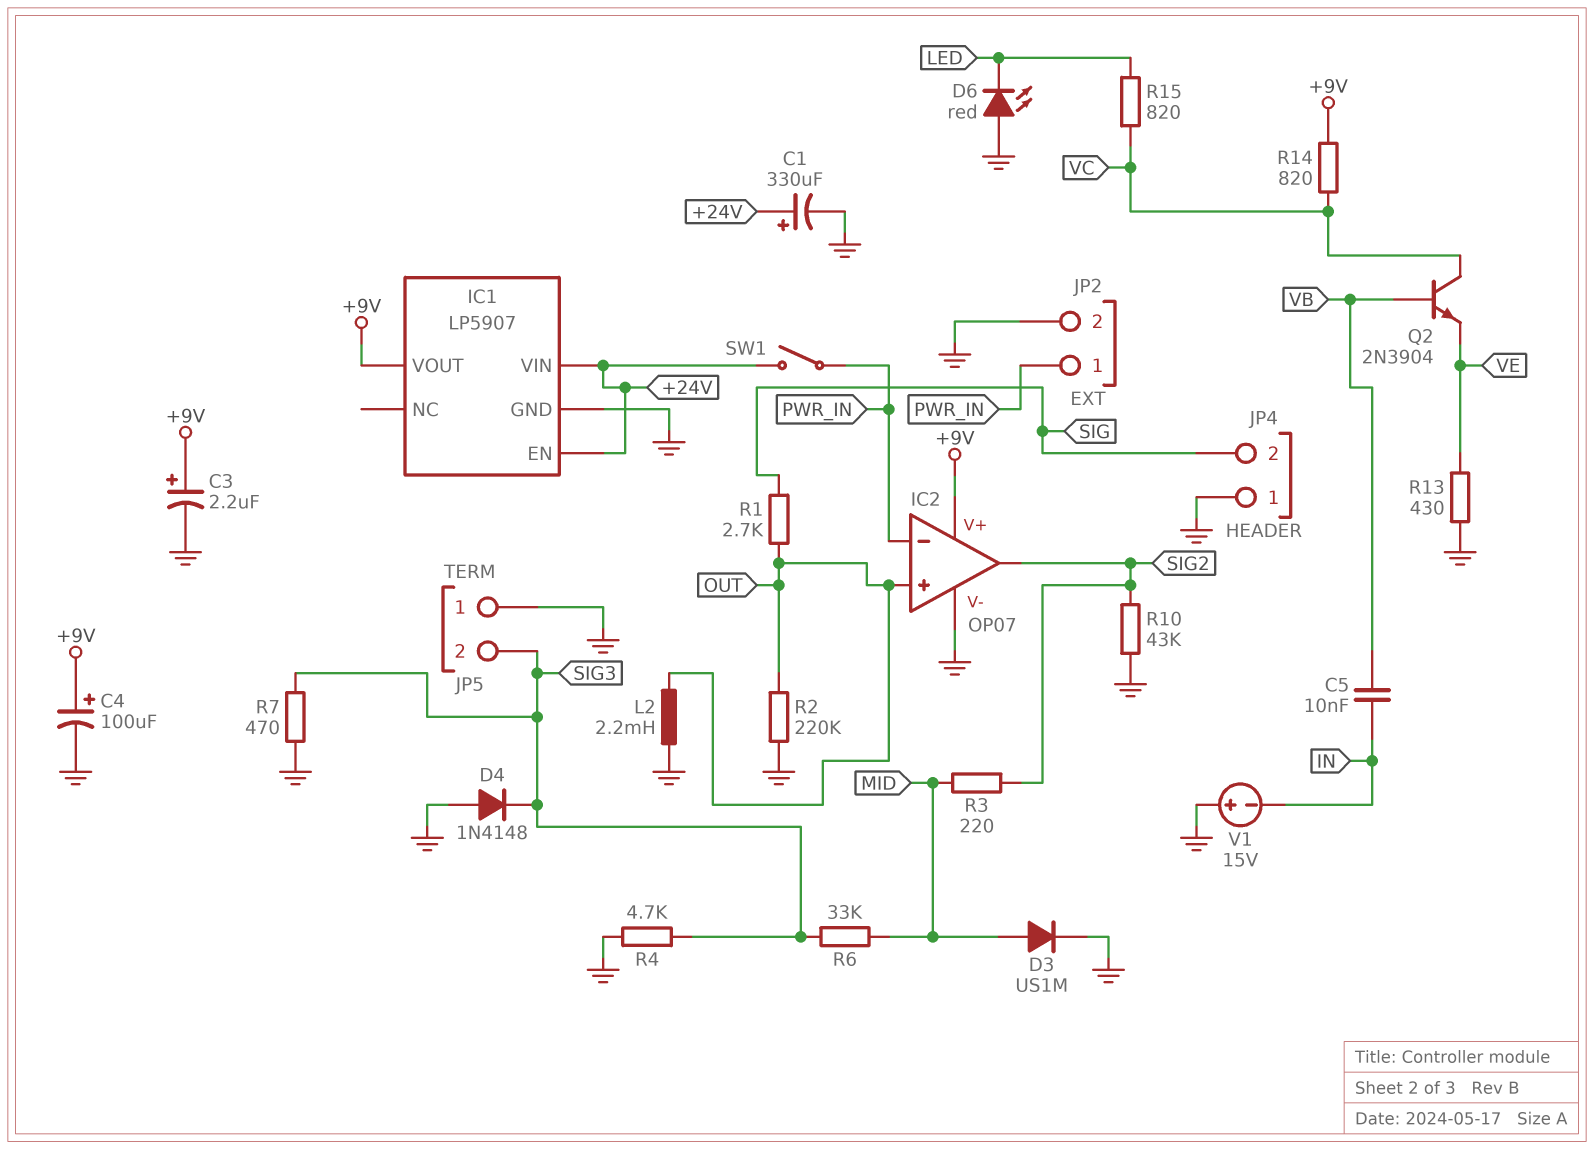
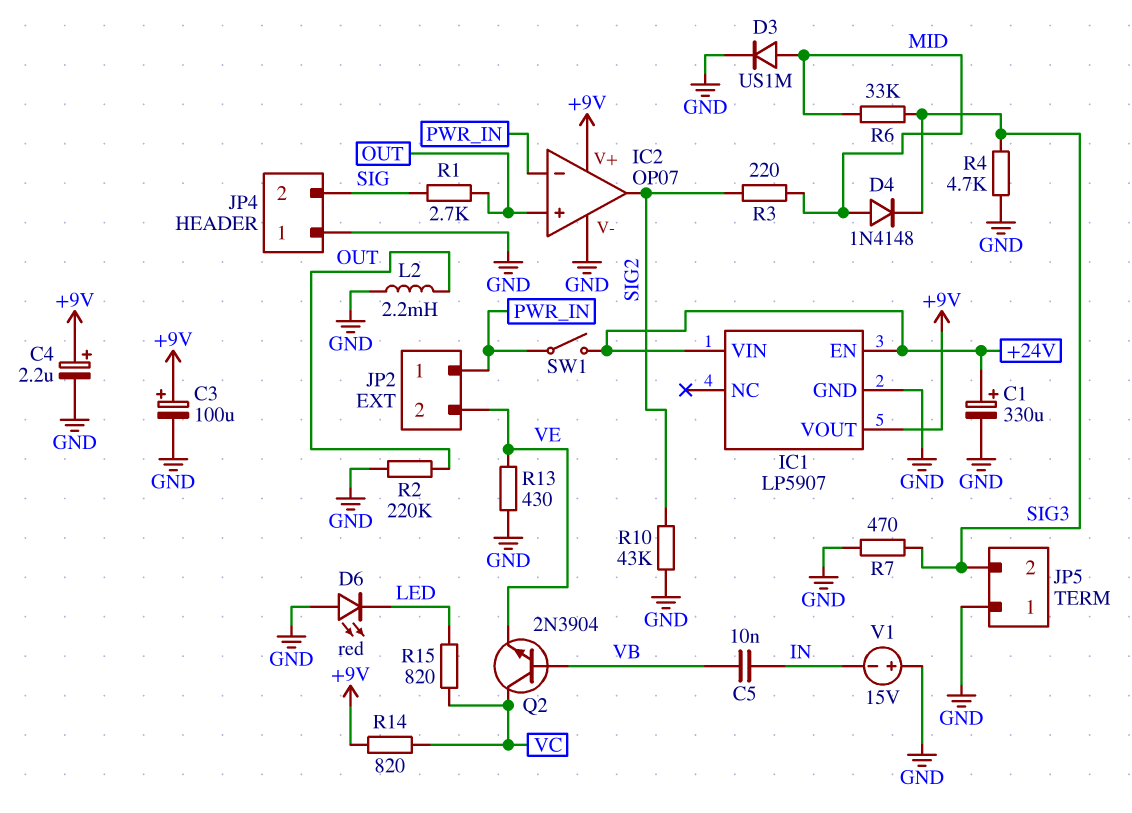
C3: 2.2uF (plus +9V, minus GND) -> 100uF (plus +9V, minus GND)
C4: 100uF (plus +9V, minus GND) -> 2.2uF (plus +9V, minus GND)
D4: diode 1N4148 (A GND, K SIG3) -> diode 1N4148 (A MID, K SIG3)
JP2 pin 2: GND -> VE

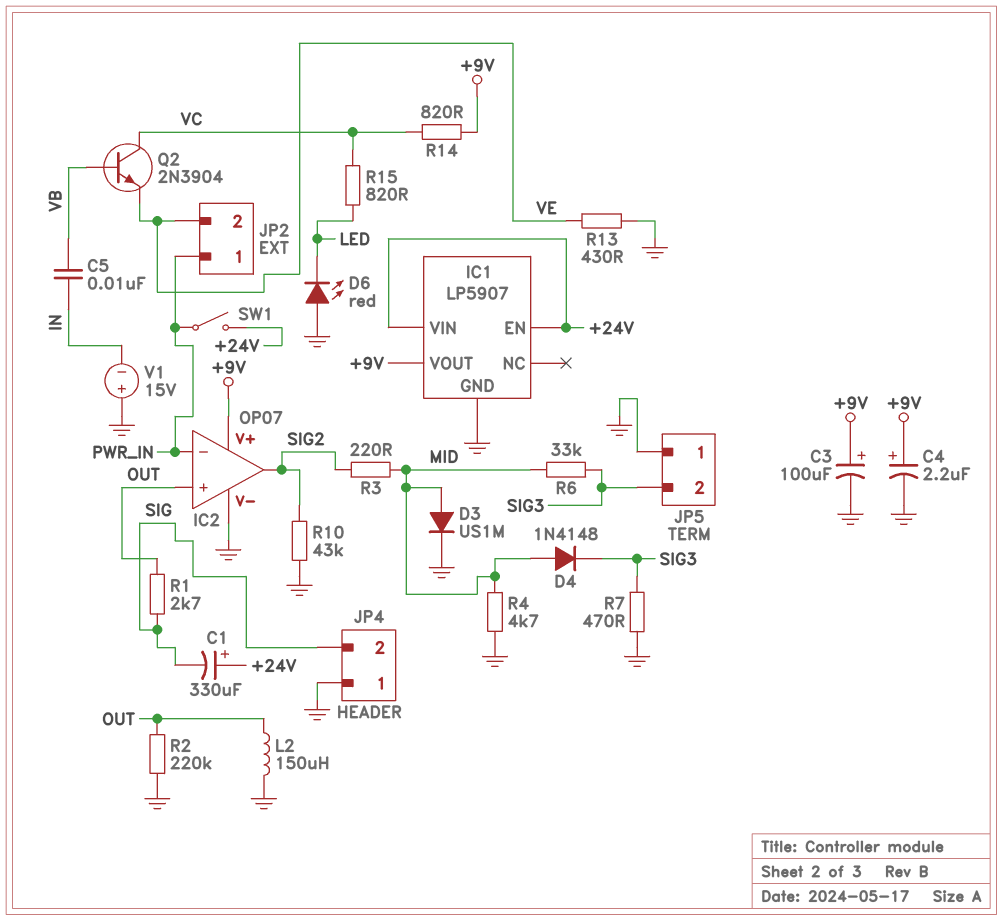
C1: 330uF (plus +24V, minus GND) -> 330uF (plus +24V, minus SIG)
L2: 2.2mH (GND, OUT) -> 150uH (GND, OUT)
R4: 4.7k (GND, SIG3) -> 4.7k (GND, MID)

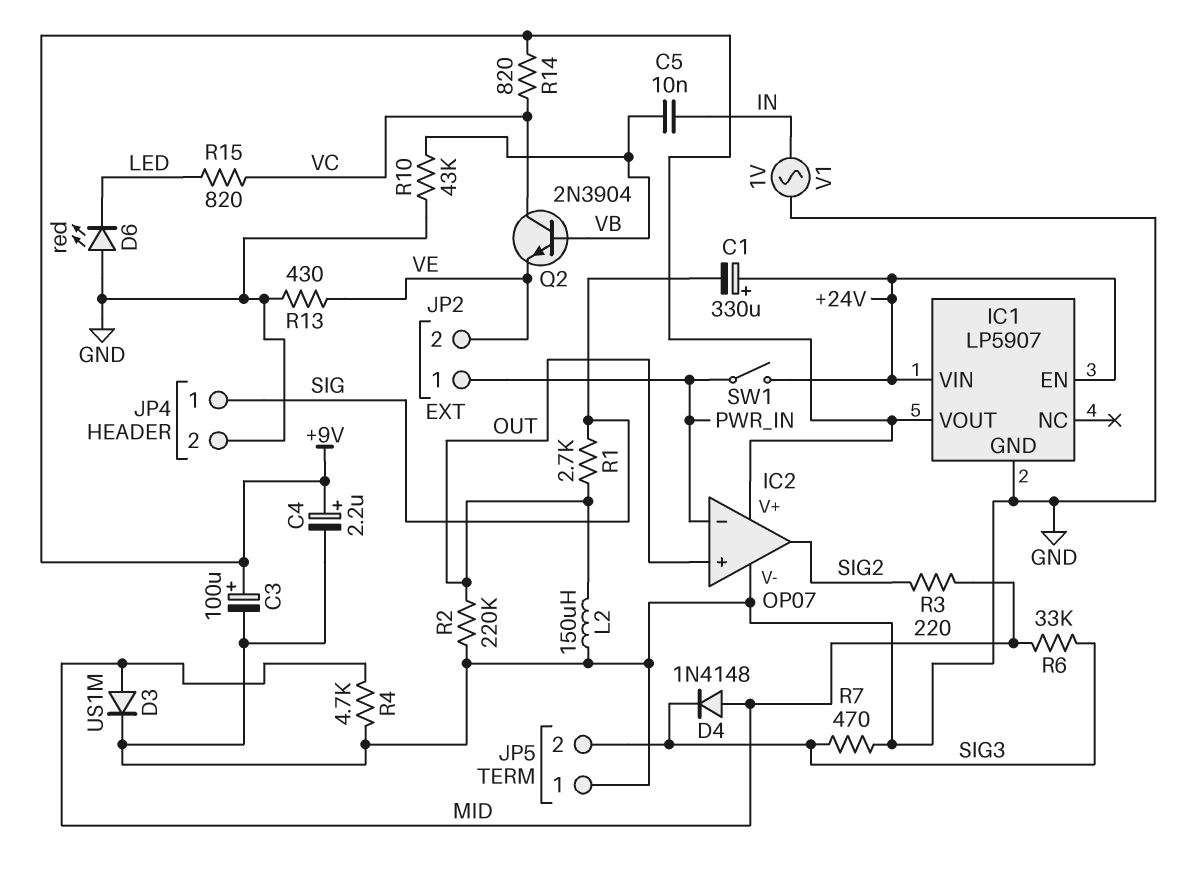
JP4 pin 1: GND -> SIG
JP4 pin 2: SIG -> GND
R10: 43k (GND, SIG2) -> 43k (GND, VB)
V1: 15V (plus GND, minus IN) -> AC 1V (GND, IN)

